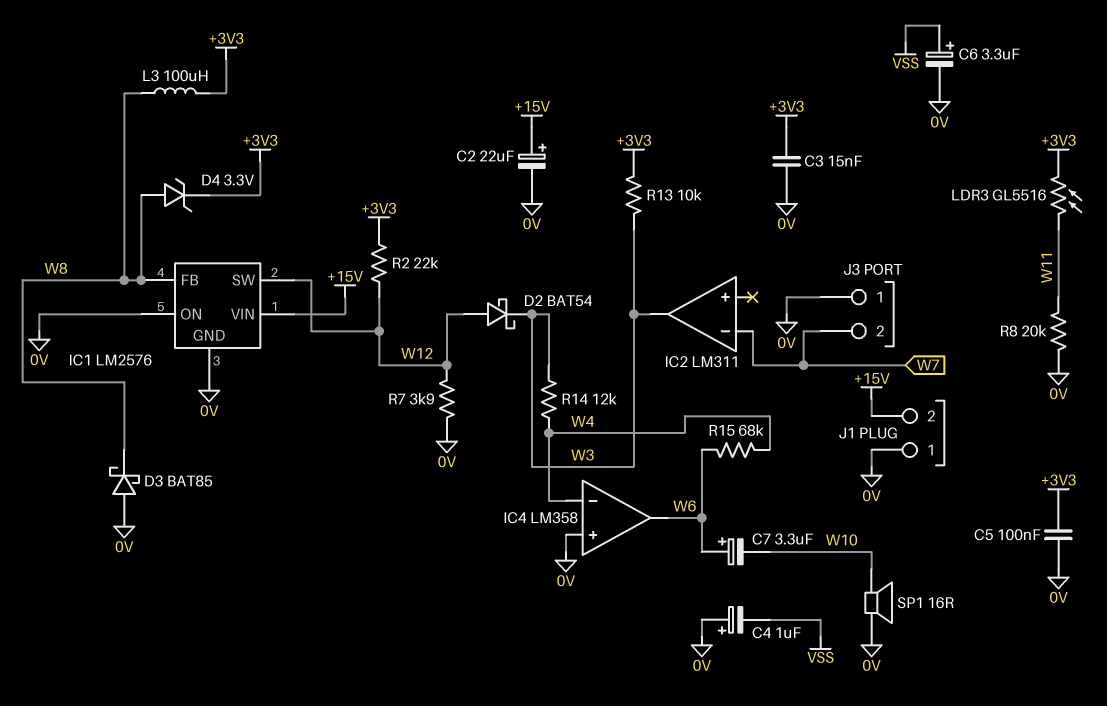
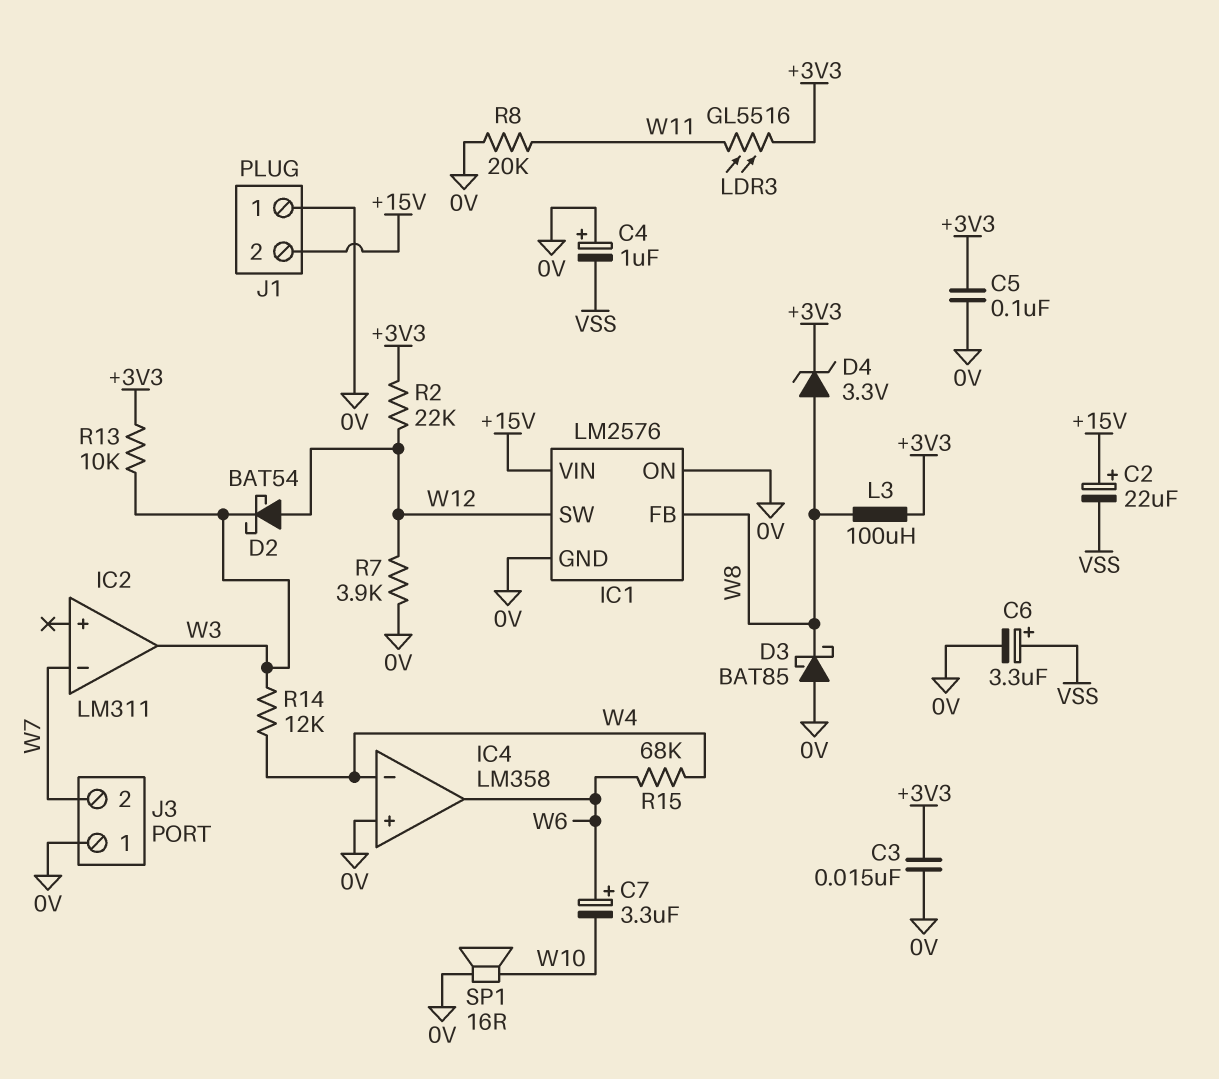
C2: 22uF (plus +15V, minus 0V) -> 22uF (plus +15V, minus VSS)

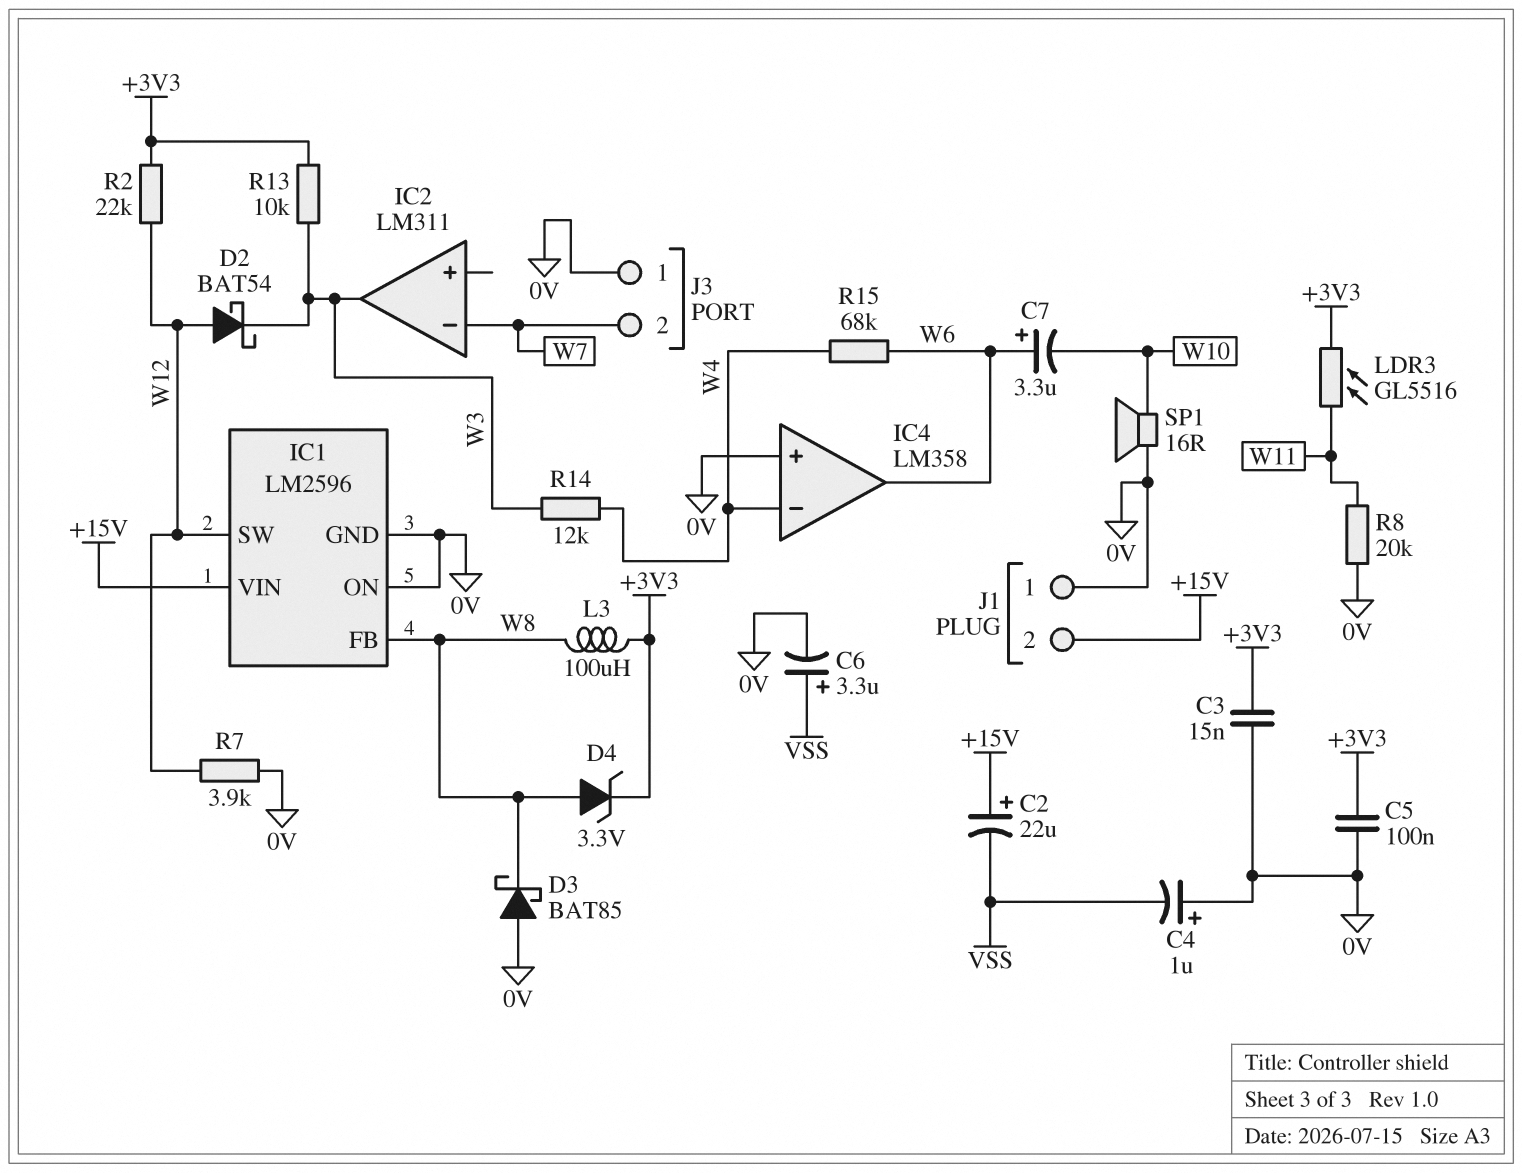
IC1: LM2576 -> LM2596

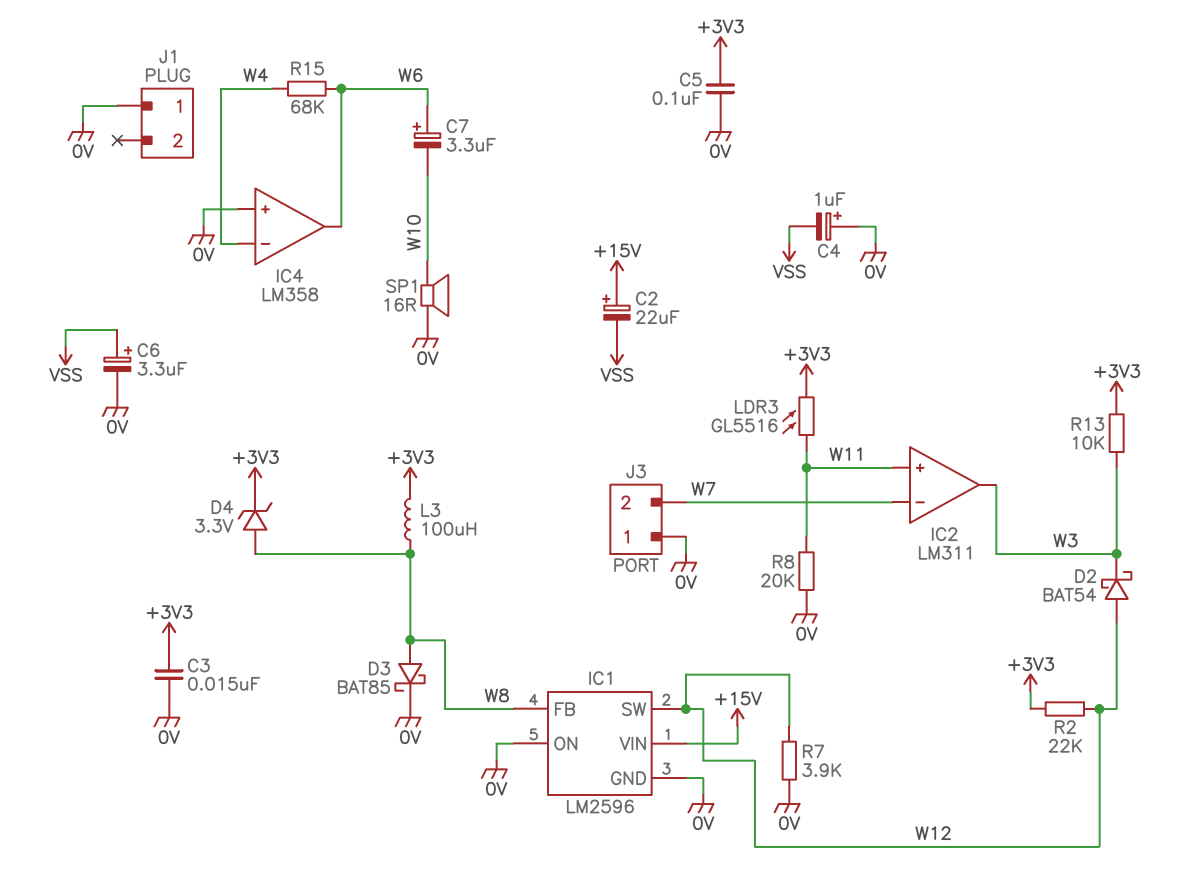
D3: schottky BAT85 (A 0V, K W8) -> schottky BAT85 (A W8, K 0V)
IC2 pin in+: none -> W11
J1 pin 2: +15V -> none
R14: 12k (W3, W4) -> none

